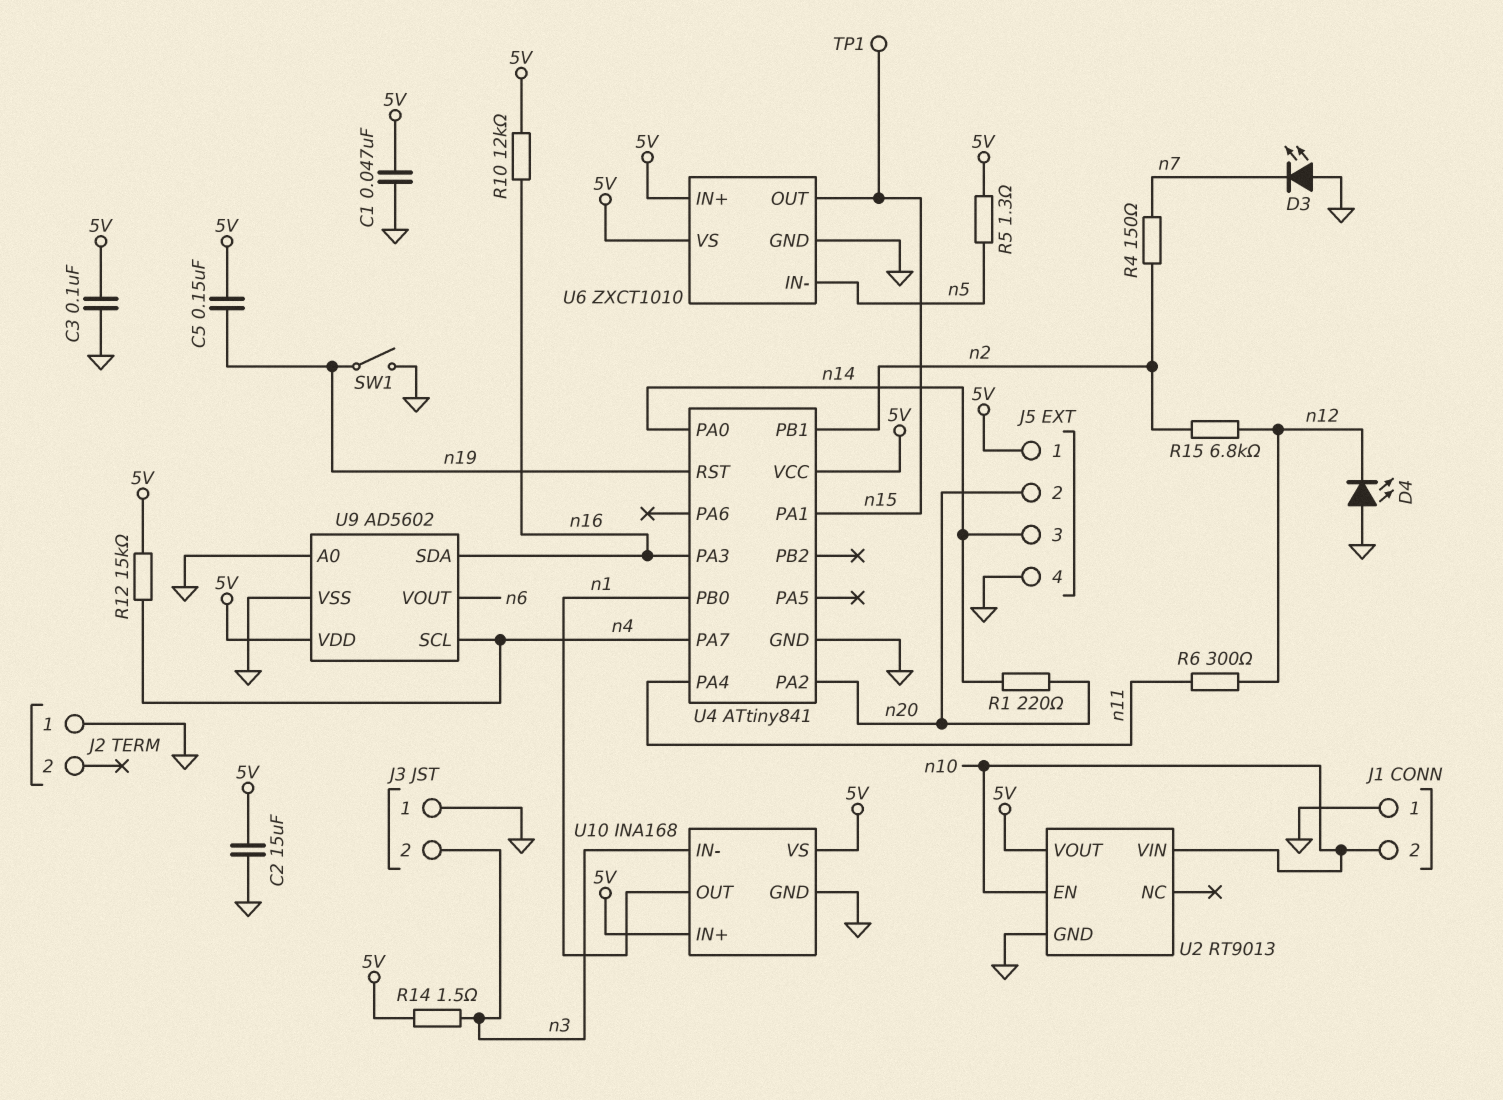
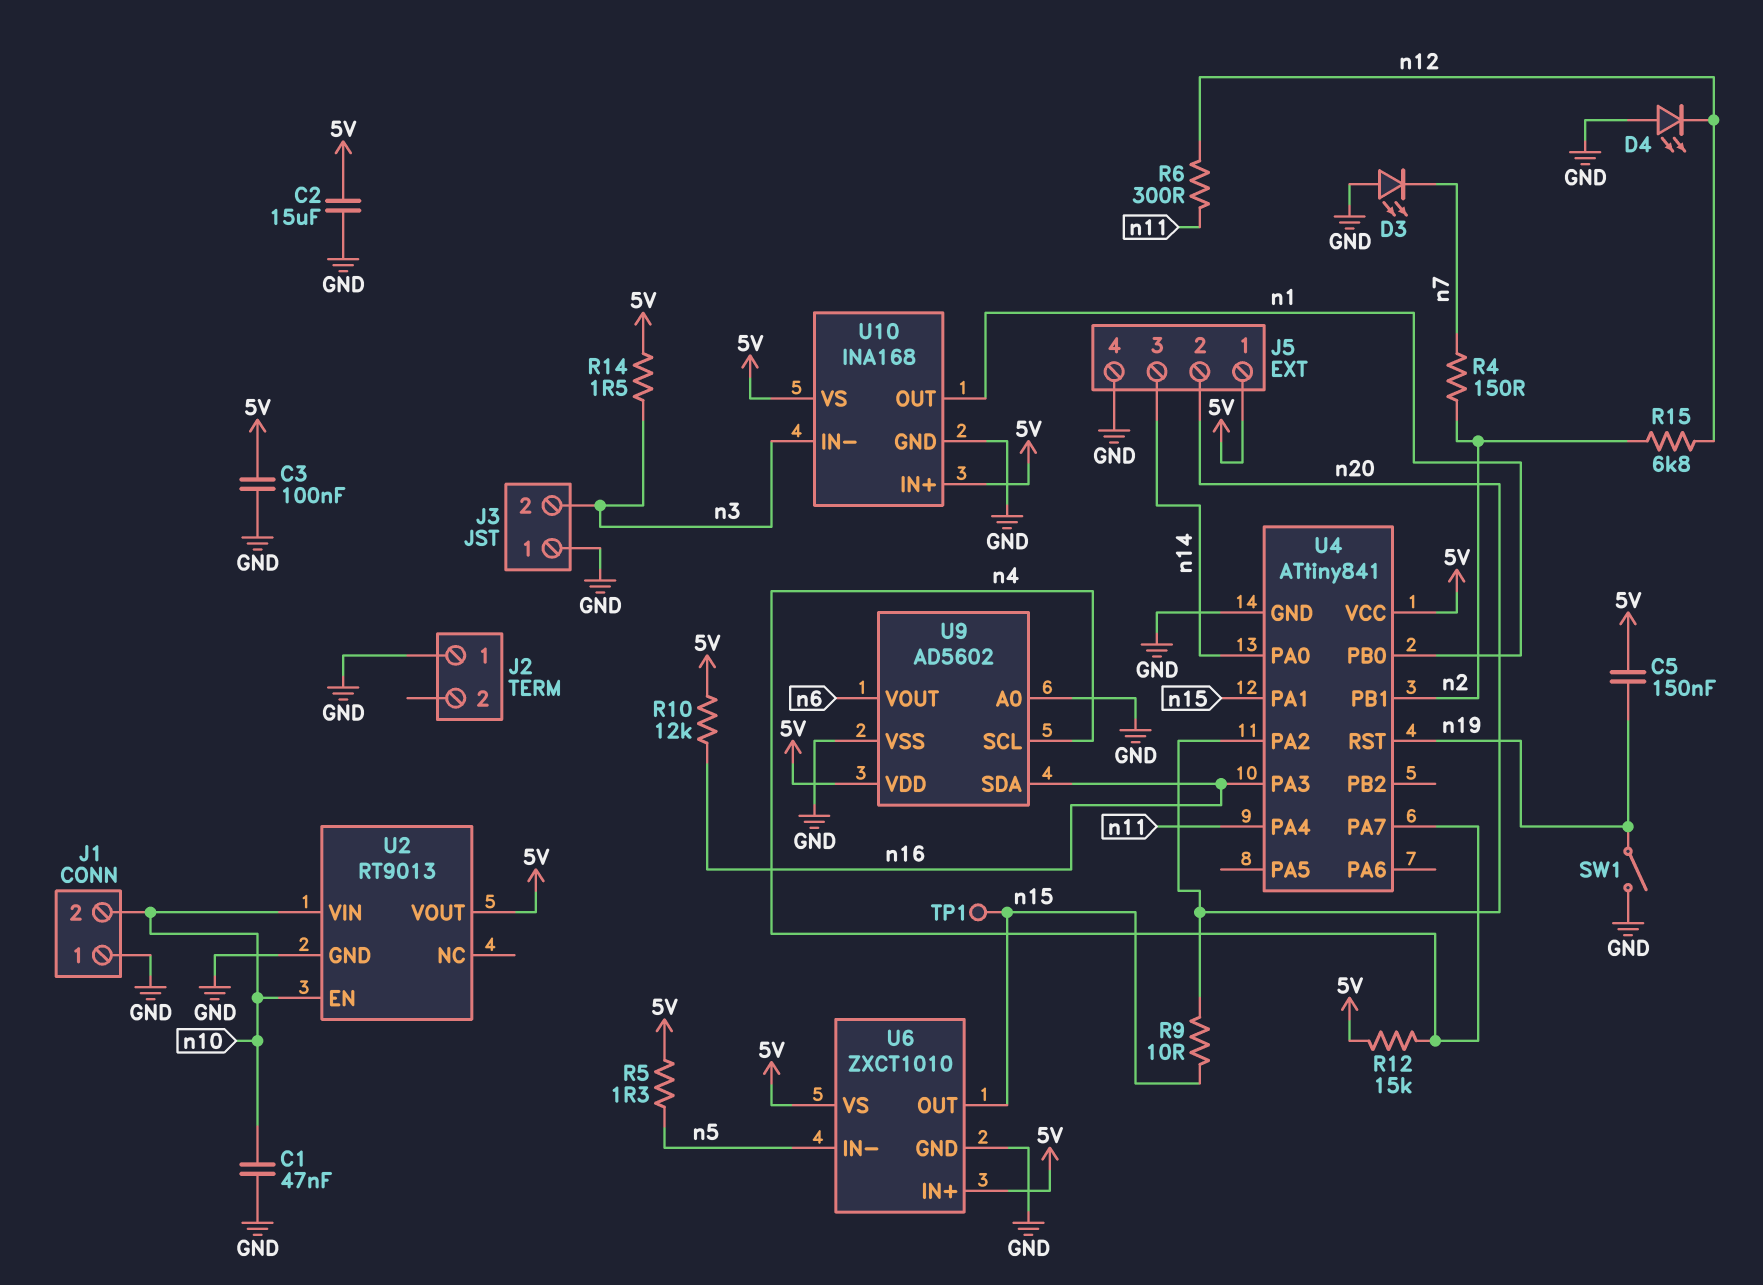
C1: 47nF (5V, GND) -> 47nF (GND, n10)
R1: 220 (n14, n20) -> none
R9: none -> 10 (n15, n20)

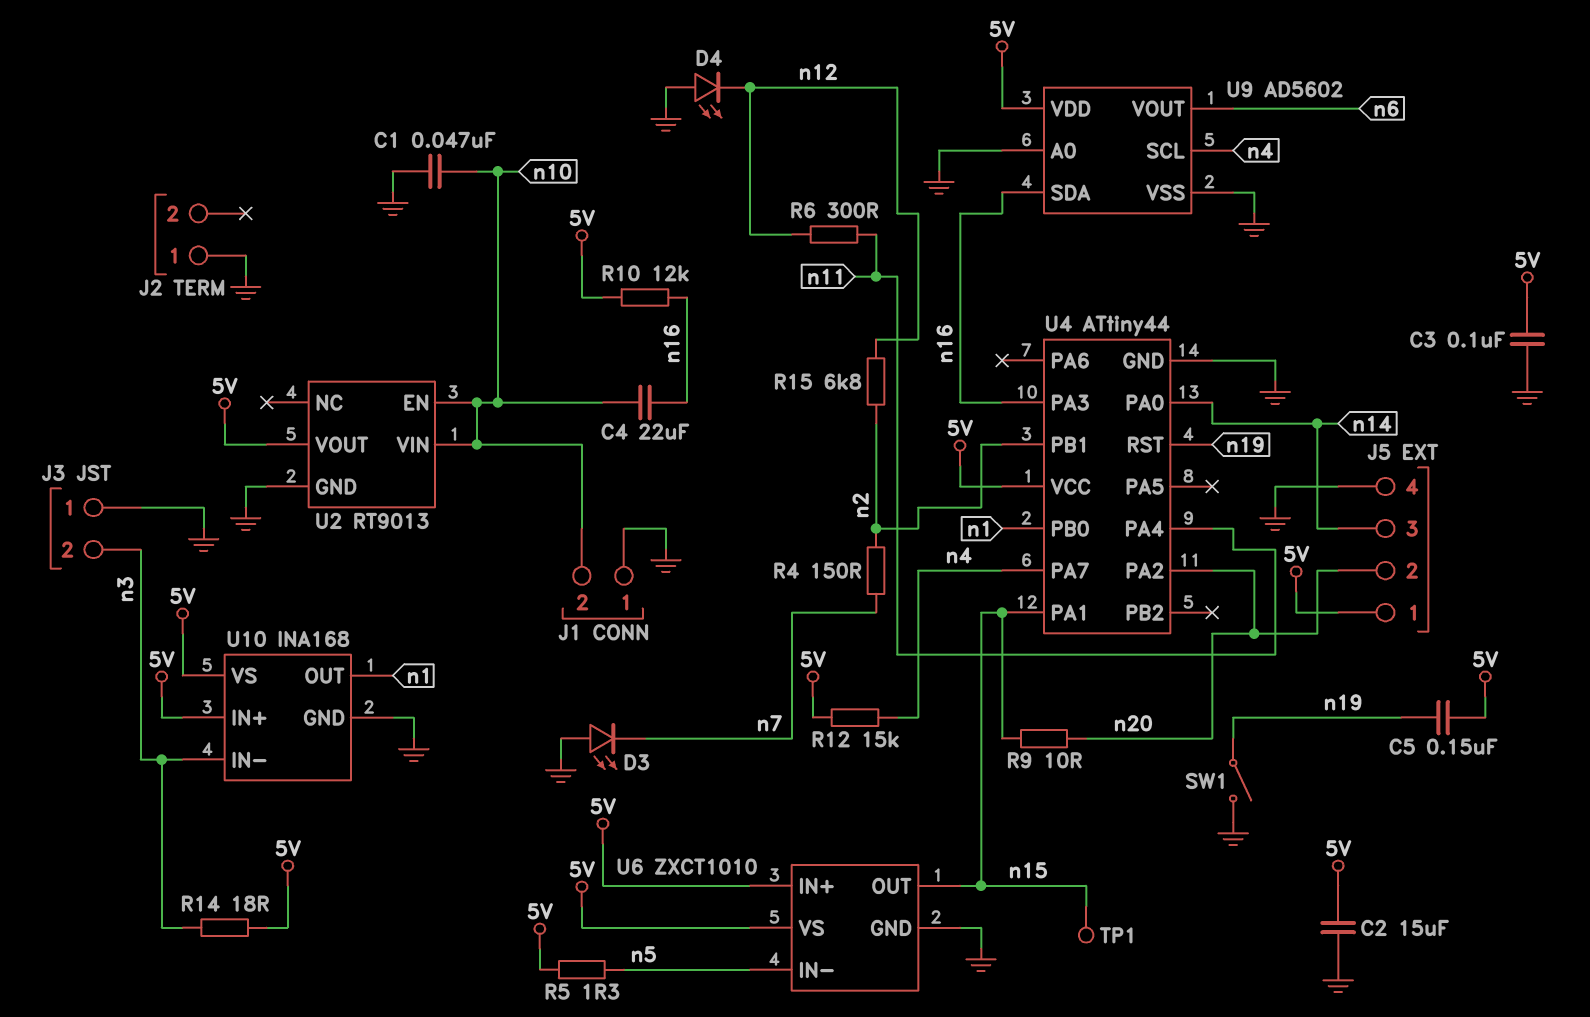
C4: none -> 22uF (n10, n16)
R14: 1.5 (5V, n3) -> 18 (5V, n3)
U4: ATtiny841 -> ATtiny44

